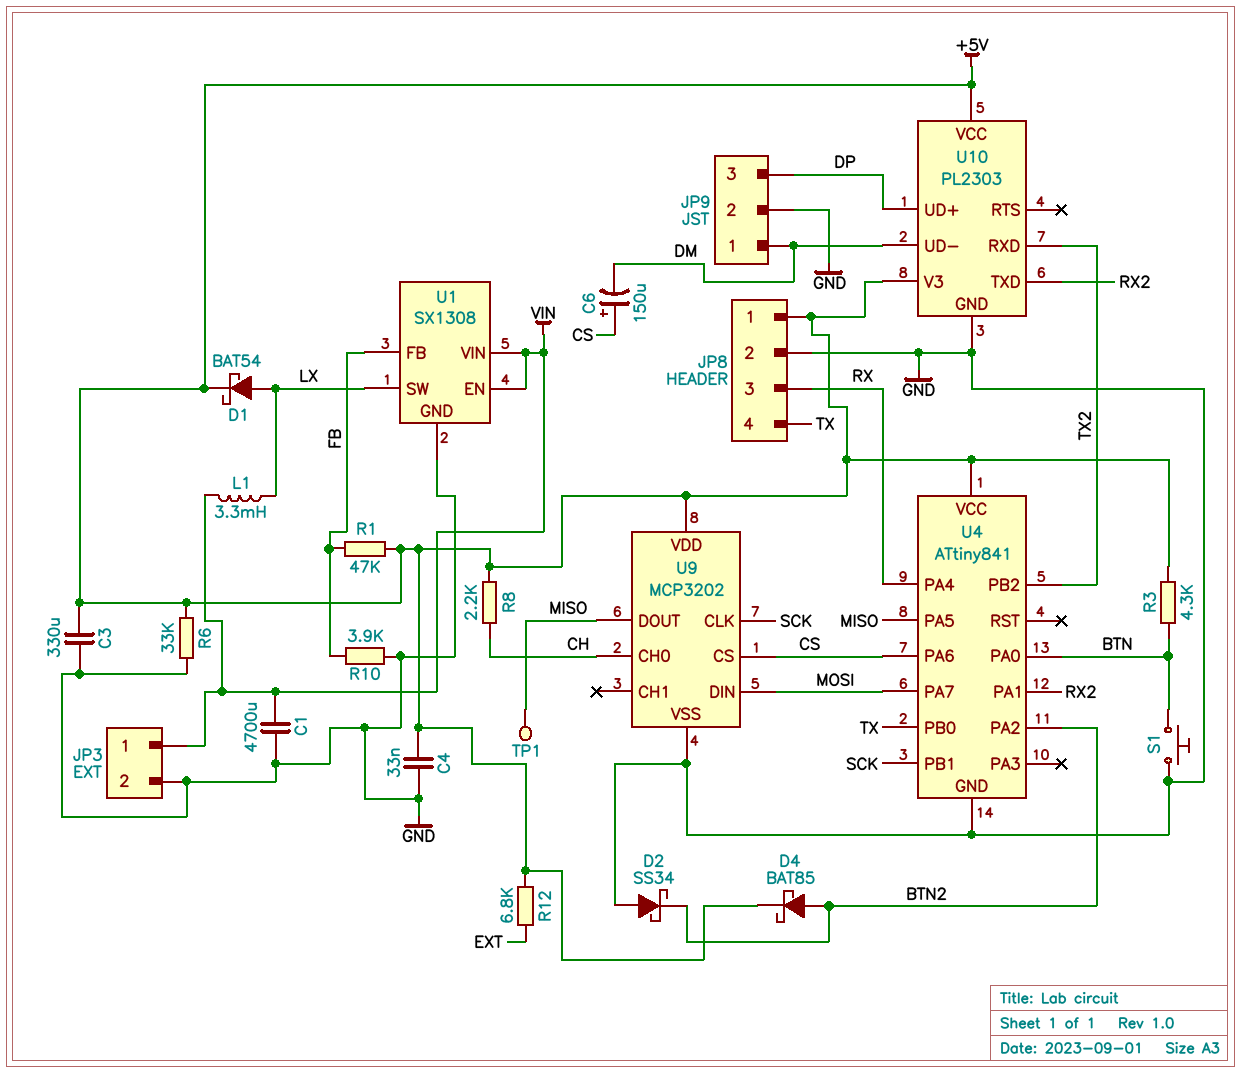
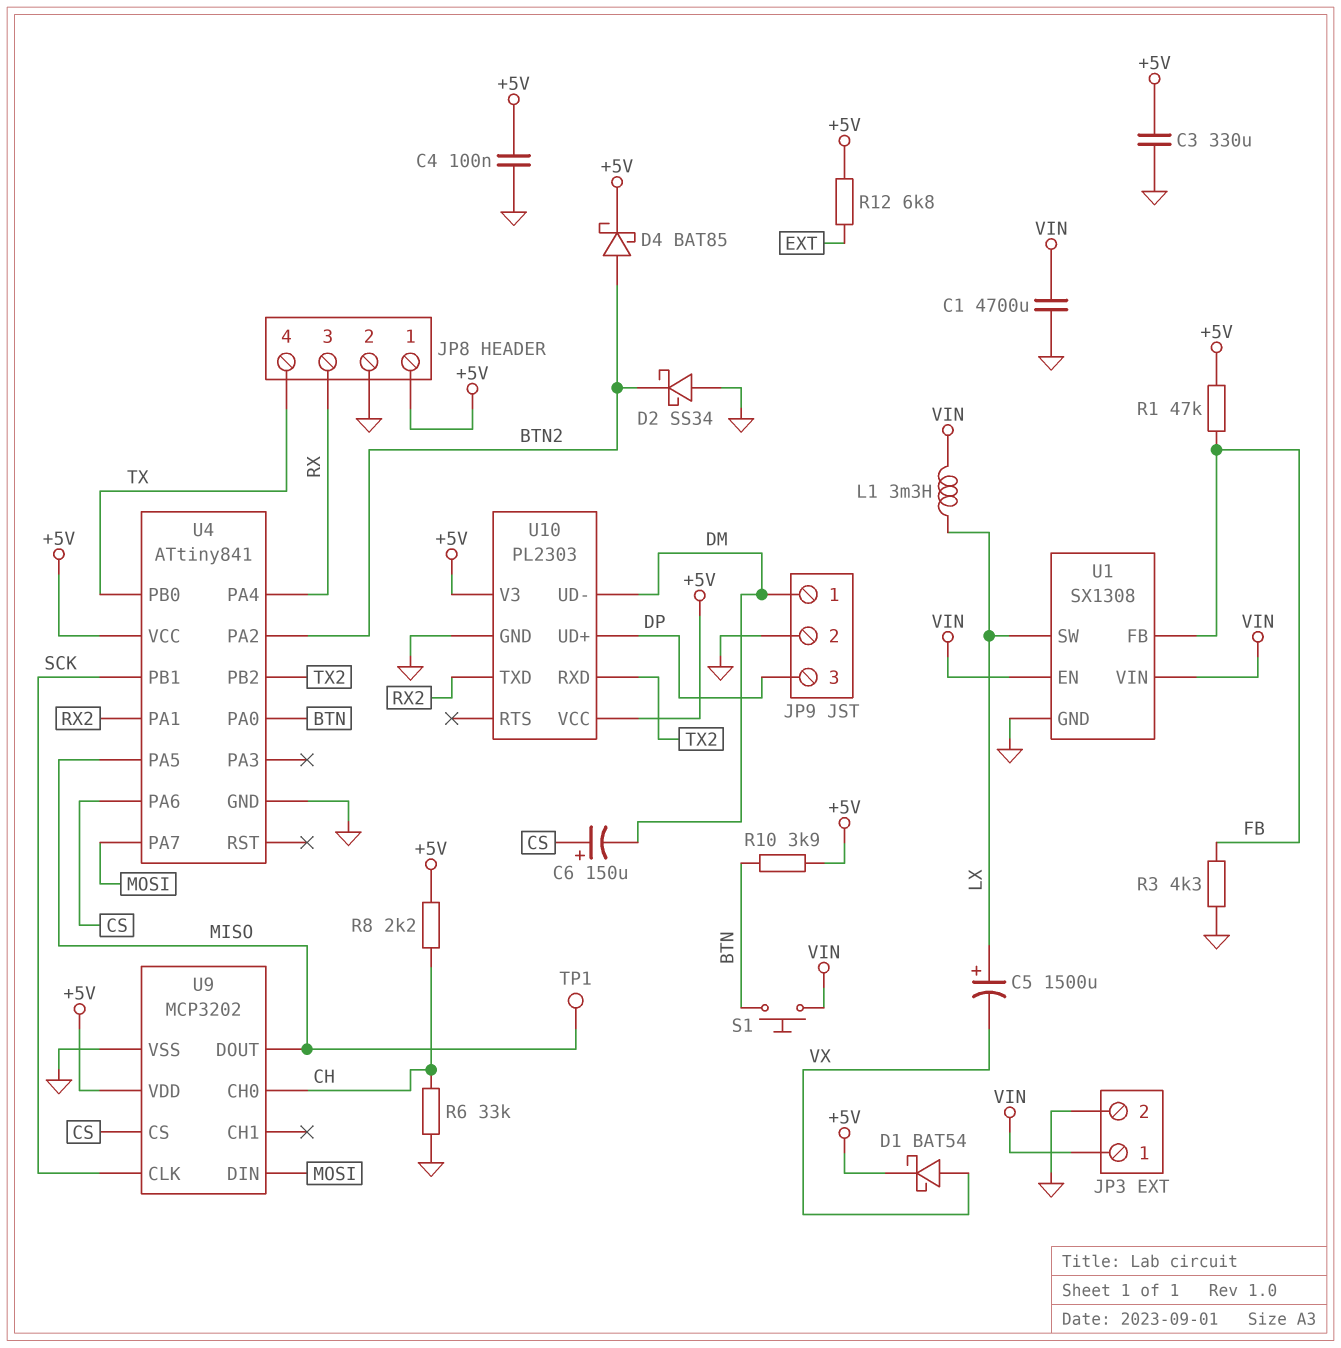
C4: 33nF (+5V, GND) -> 100nF (+5V, GND)
C5: none -> 1500uF (plus LX, minus VX)
D1: schottky BAT54 (A LX, K +5V) -> schottky BAT54 (A VX, K +5V)
R3: 4.3k (+5V, BTN) -> 4.3k (FB, GND)
R6: 33k (+5V, GND) -> 33k (CH, GND)
R10: 3.9k (FB, GND) -> 3.9k (+5V, BTN)
S1: button (BTN, GND) -> button (BTN, VIN)

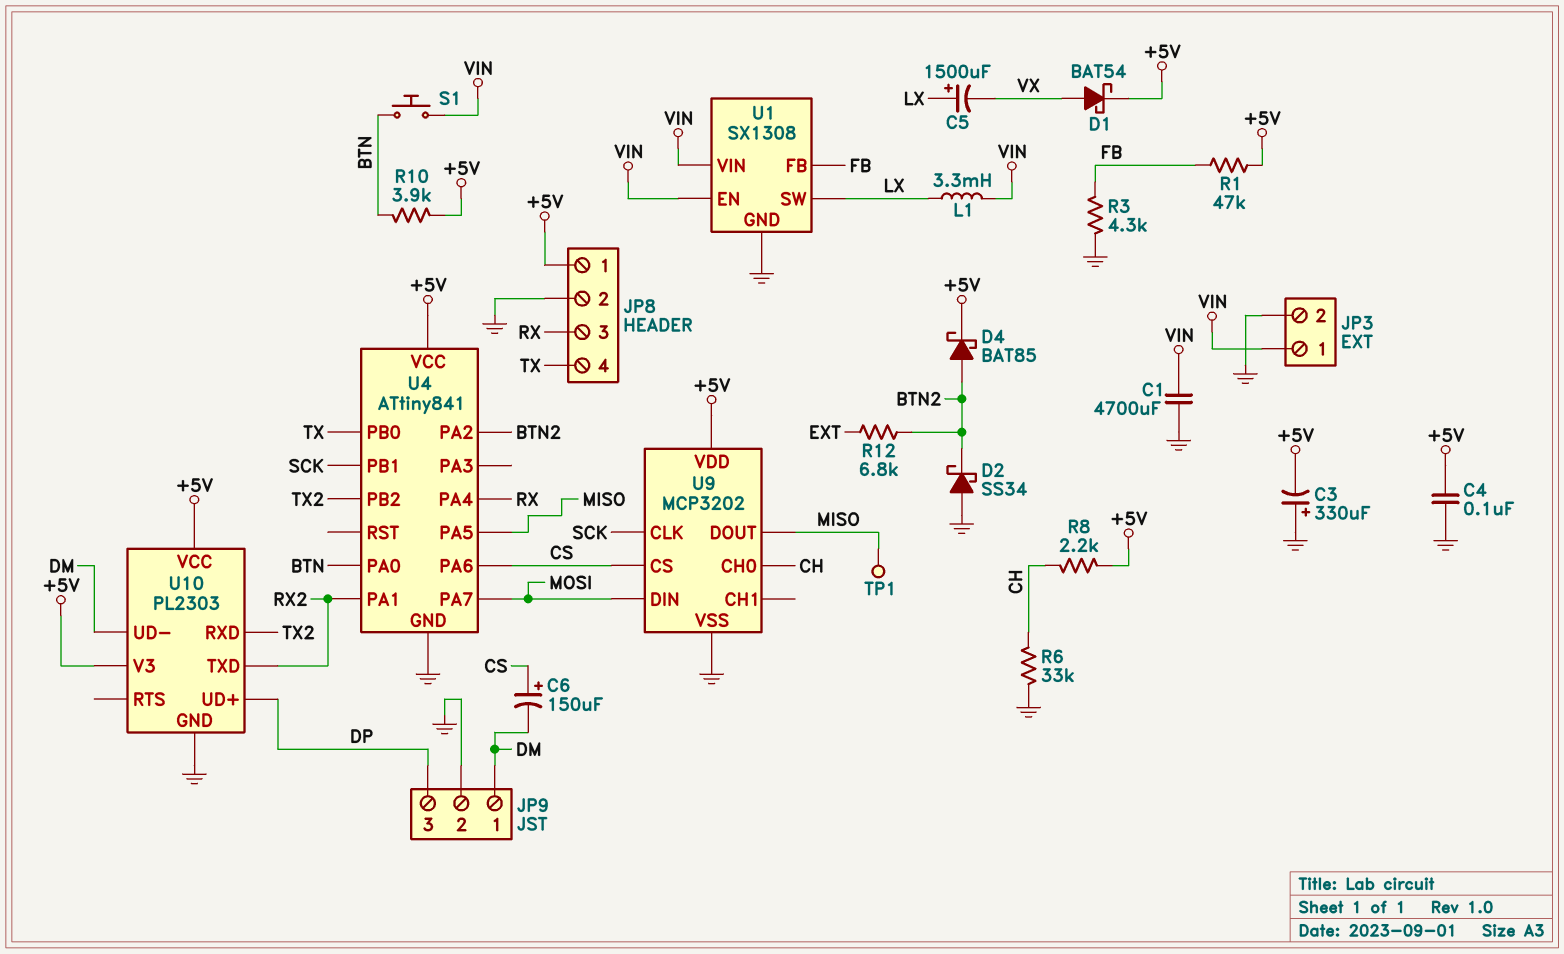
C3: 330uF (+5V, GND) -> 330uF (plus GND, minus +5V)
R12: 6.8k (+5V, EXT) -> 6.8k (BTN2, EXT)

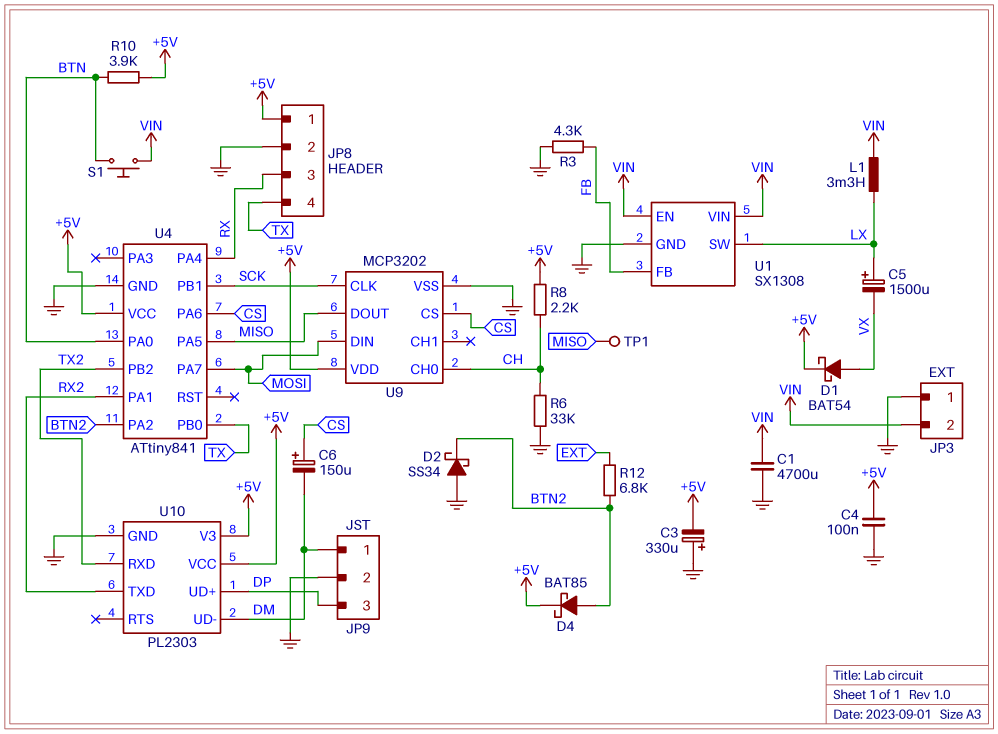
JP3 pin 1: VIN -> GND
JP3 pin 2: GND -> VIN
R1: 47k (+5V, FB) -> none

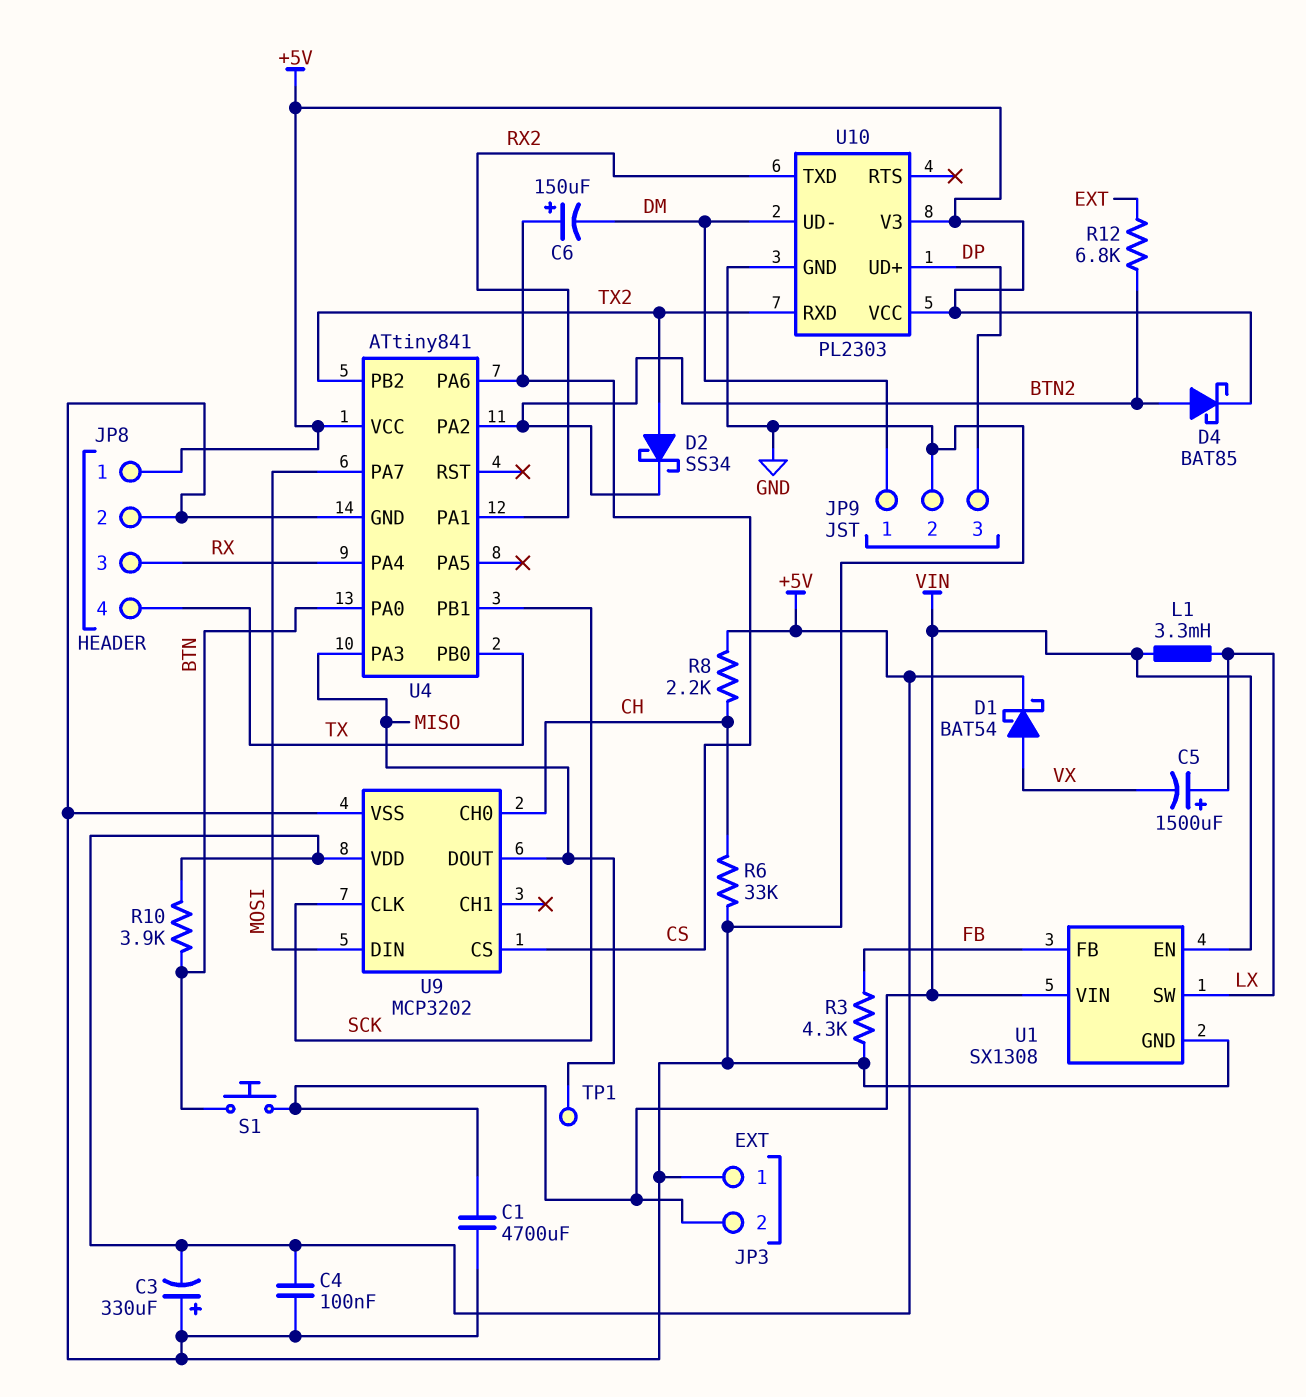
D2: schottky SS34 (A GND, K BTN2) -> schottky SS34 (A TX2, K BTN2)
U4 pin PA3: none -> MISO
U4 pin PA5: MISO -> none

